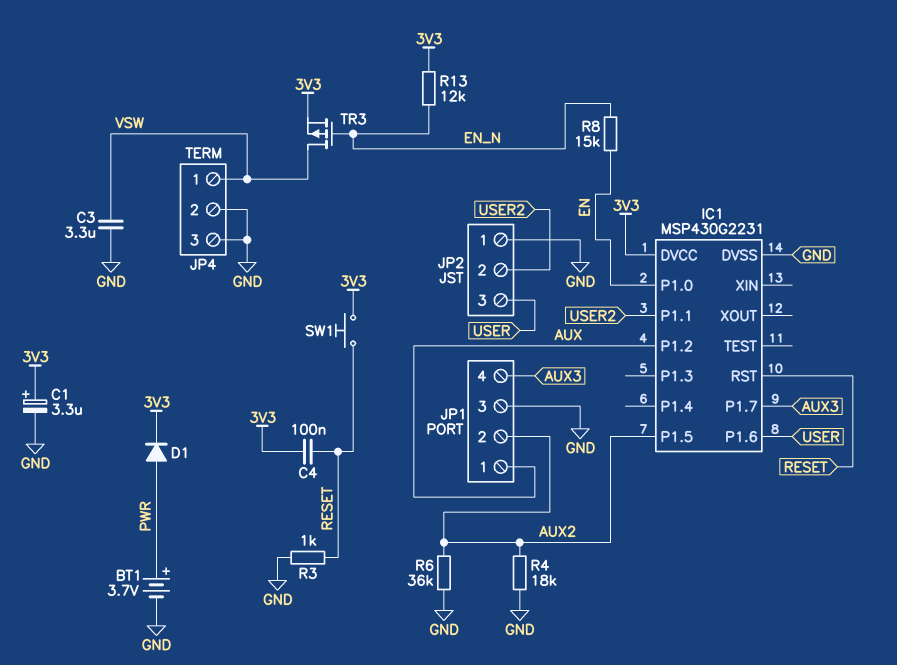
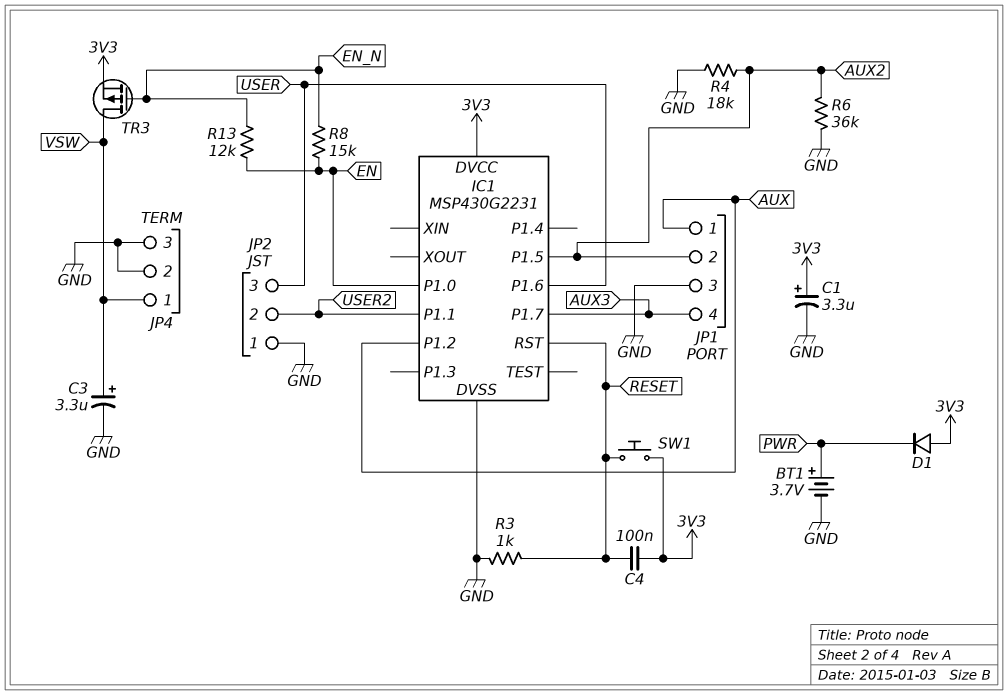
C3: 3.3uF (GND, VSW) -> 3.3uF (plus VSW, minus GND)
D1: diode (A PWR, K 3V3) -> diode (A 3V3, K PWR)
R13: 12k (3V3, EN_N) -> 12k (EN, EN_N)

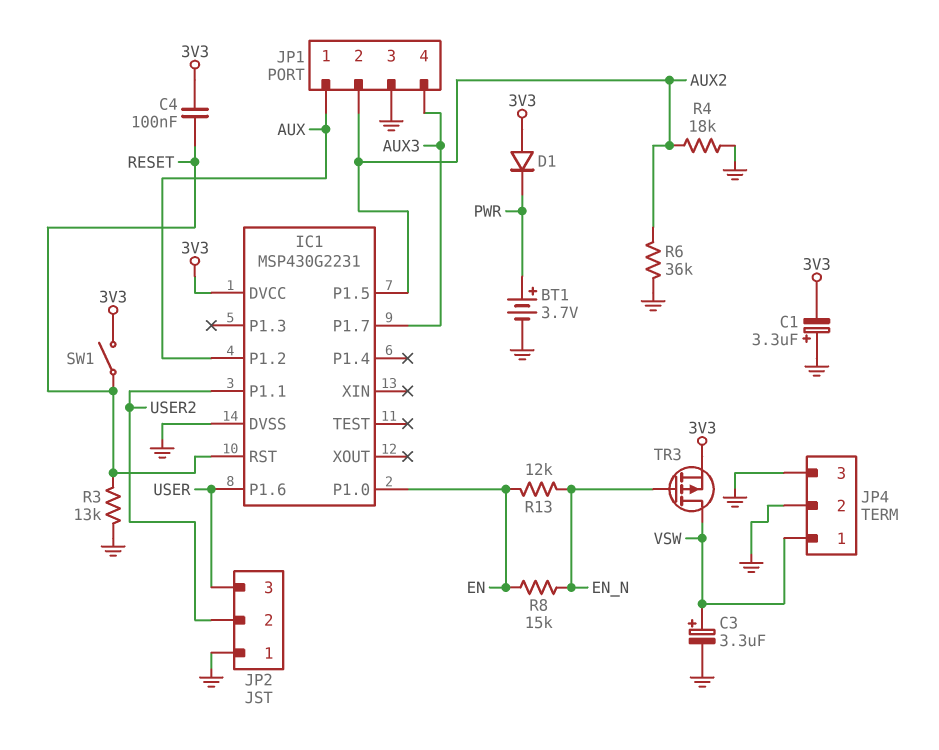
C1: 3.3uF (plus 3V3, minus GND) -> 3.3uF (plus GND, minus 3V3)
R3: 1k (GND, RESET) -> 13k (GND, RESET)
SW1: button (3V3, RESET) -> switch (3V3, RESET)

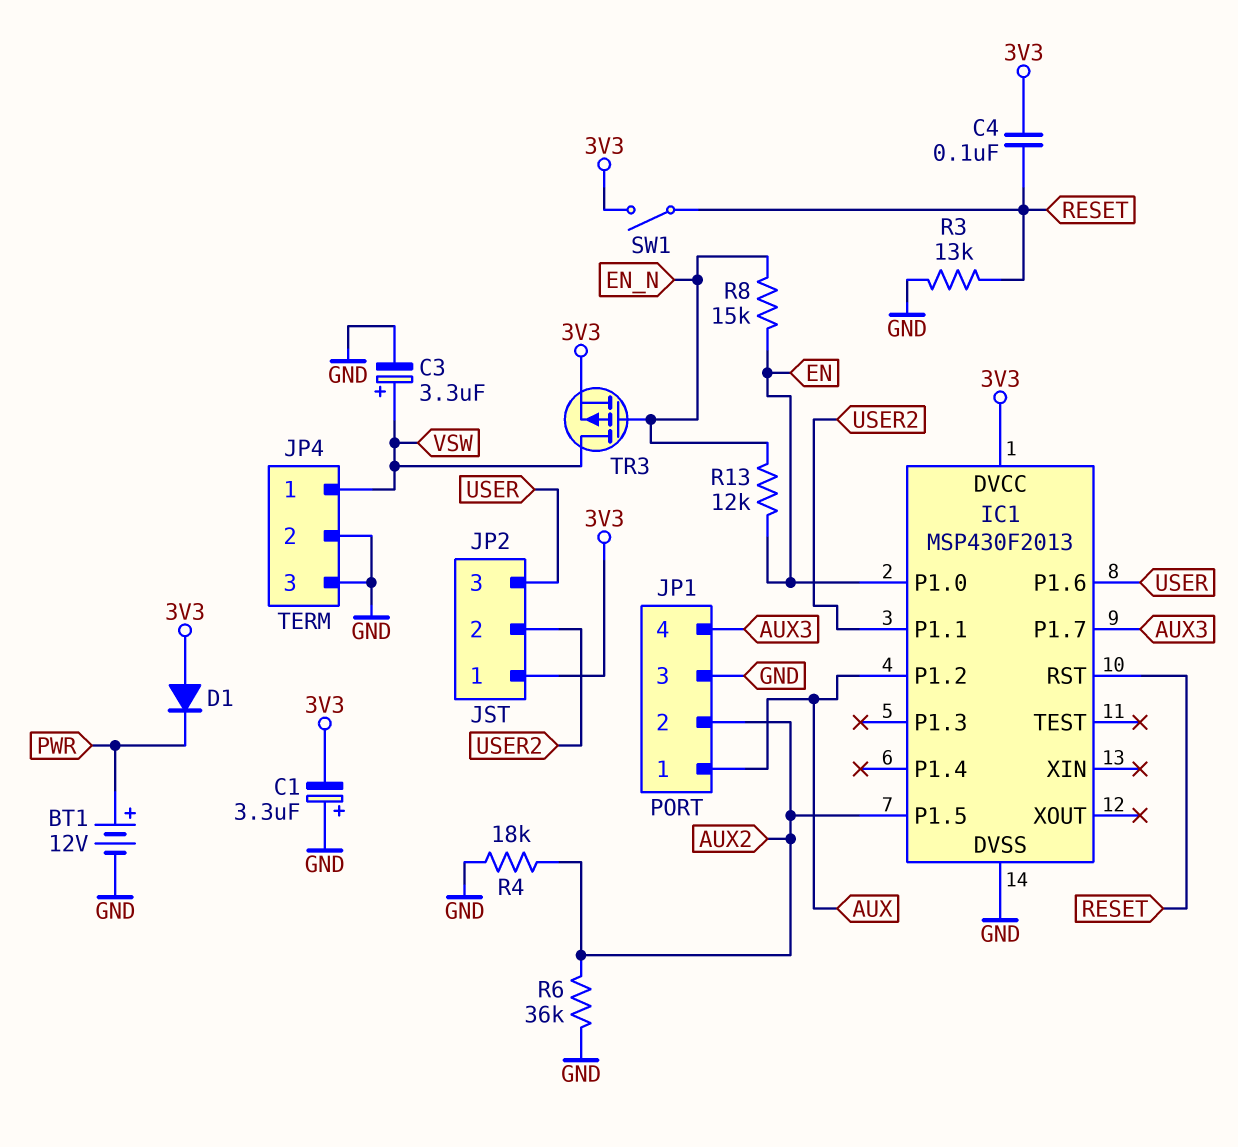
BT1: 3.7V (plus PWR, minus GND) -> 12V (plus PWR, minus GND)
IC1: MSP430G2231 -> MSP430F2013
JP2 pin 1: GND -> 3V3

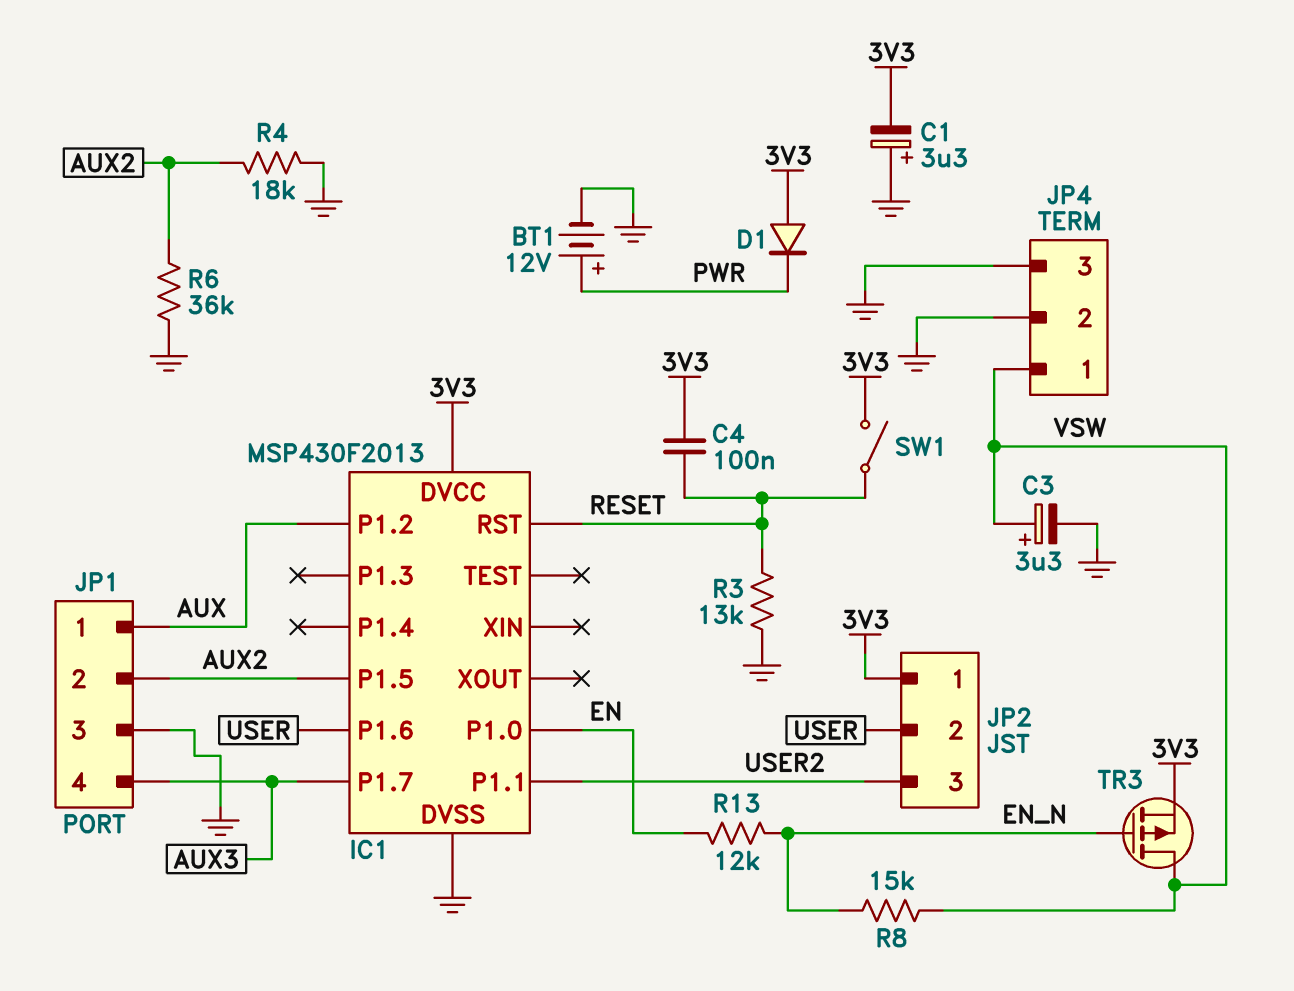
JP2 pin 2: USER2 -> USER
JP2 pin 3: USER -> USER2
R8: 15k (EN, EN_N) -> 15k (EN_N, VSW)

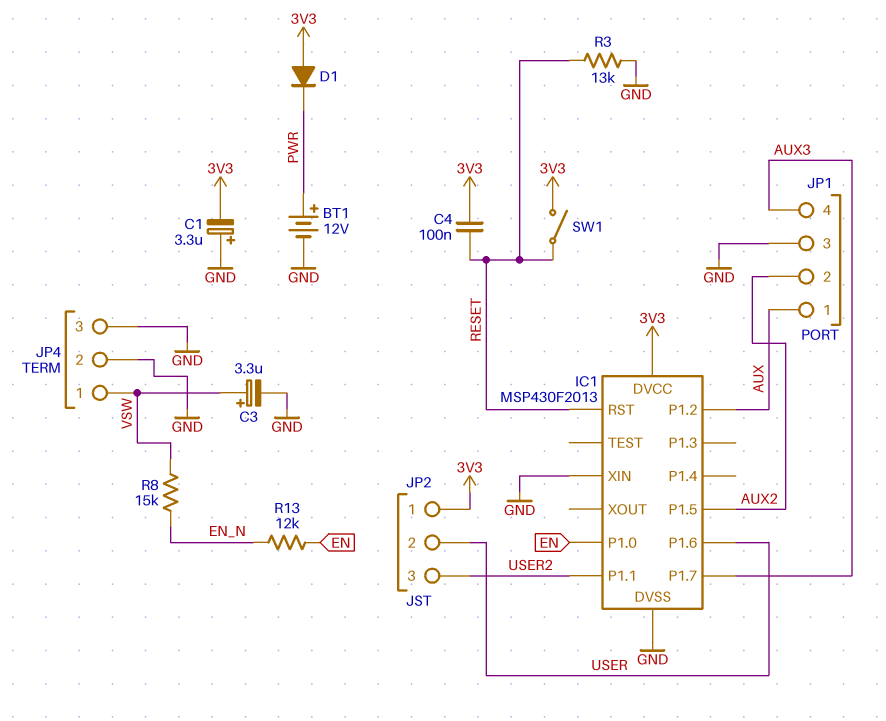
IC1 pin XIN: none -> GND
R4: 18k (AUX2, GND) -> none
R6: 36k (AUX2, GND) -> none
TR3: PMOS (G EN_N, D VSW, S 3V3) -> none

